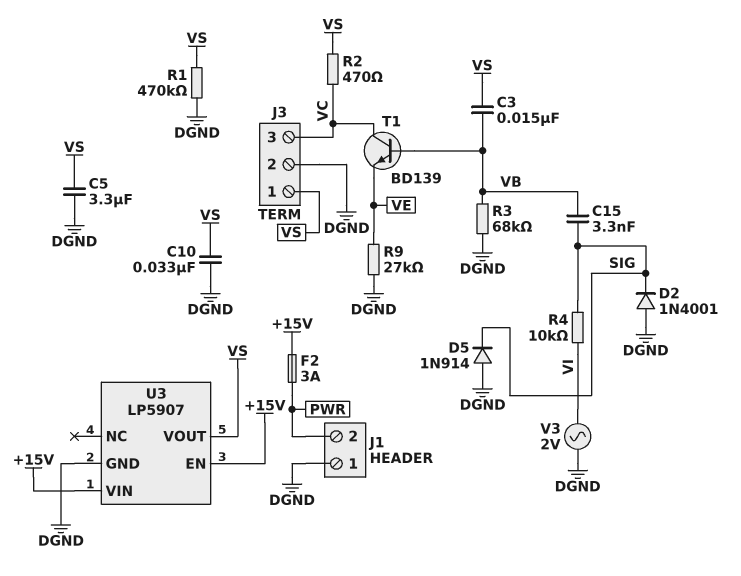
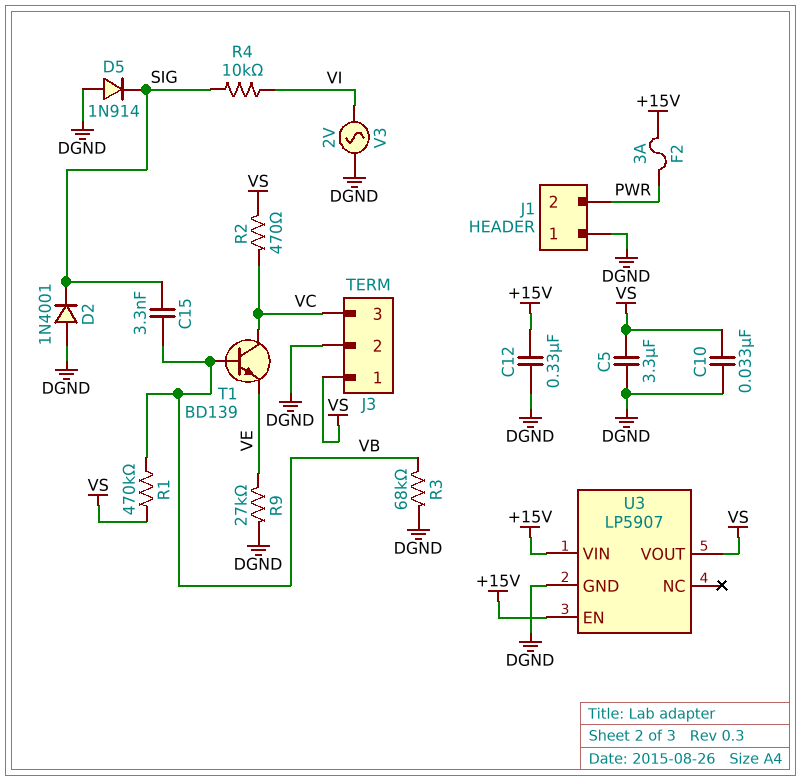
C3: 15nF (VB, VS) -> none
C12: none -> 330nF (+15V, DGND)
R1: 470k (DGND, VS) -> 470k (VB, VS)

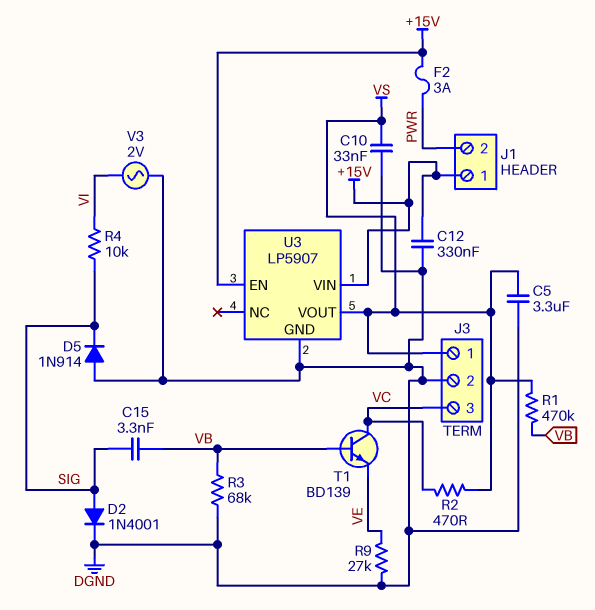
D2: diode 1N4001 (A DGND, K SIG) -> diode 1N4001 (A SIG, K DGND)
J1 pin 1: DGND -> +15V

